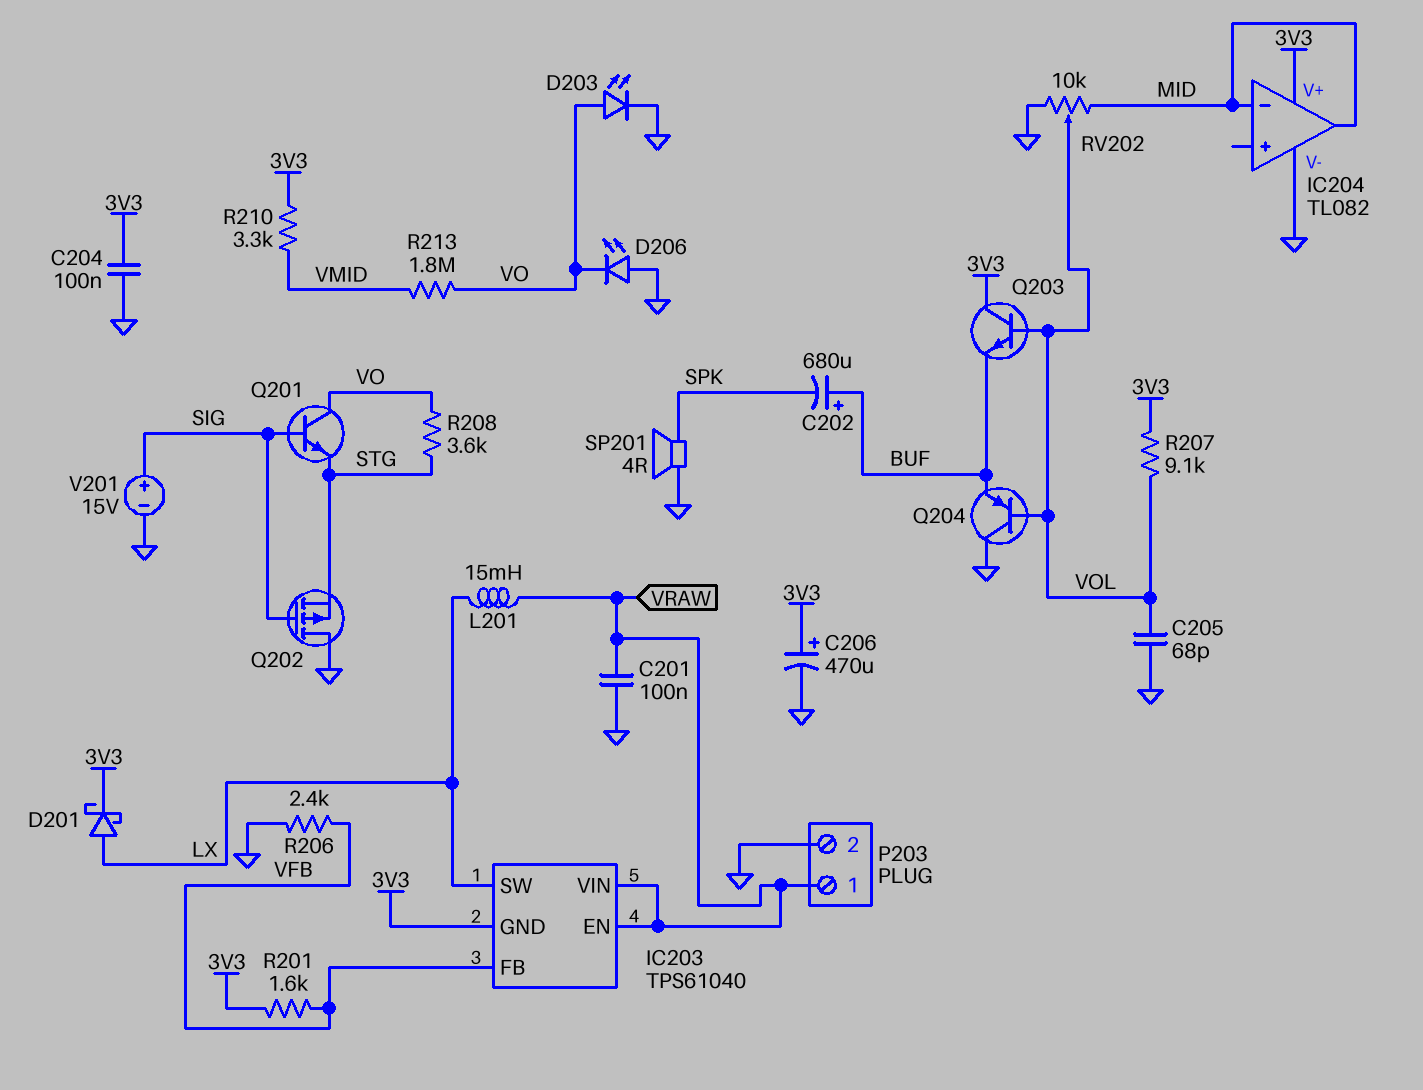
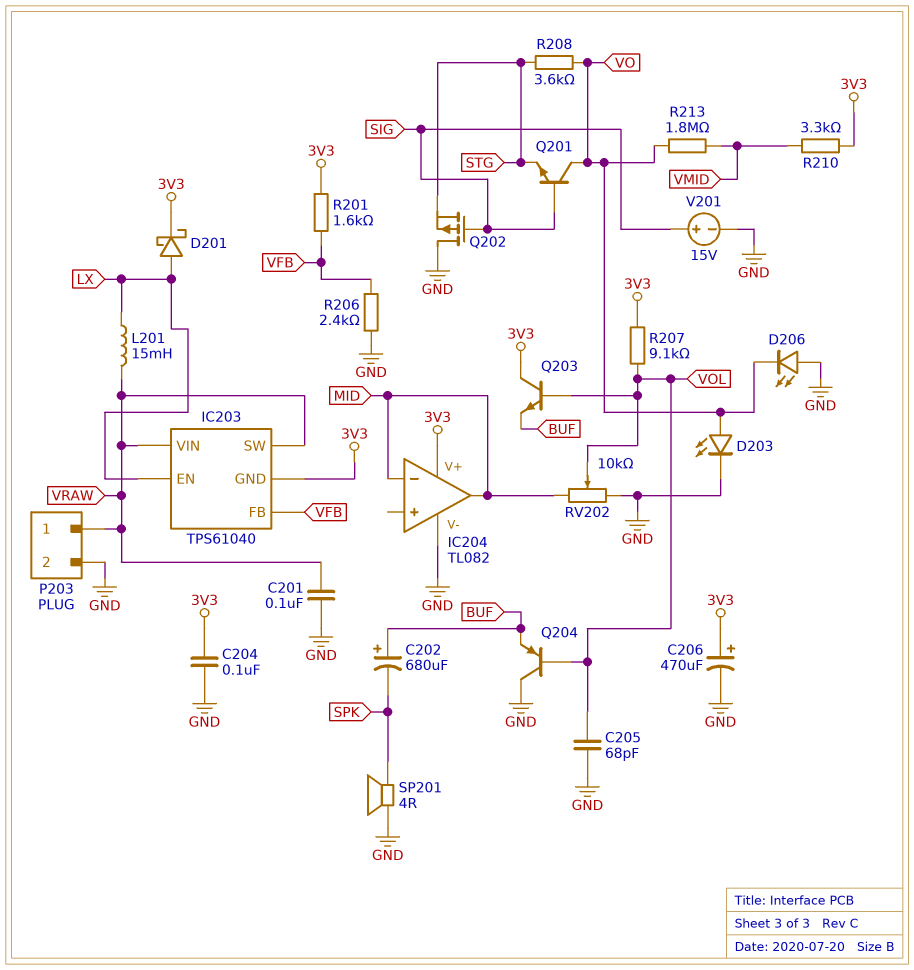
IC203 pin EN: VRAW -> LX
IC203 pin SW: LX -> VRAW

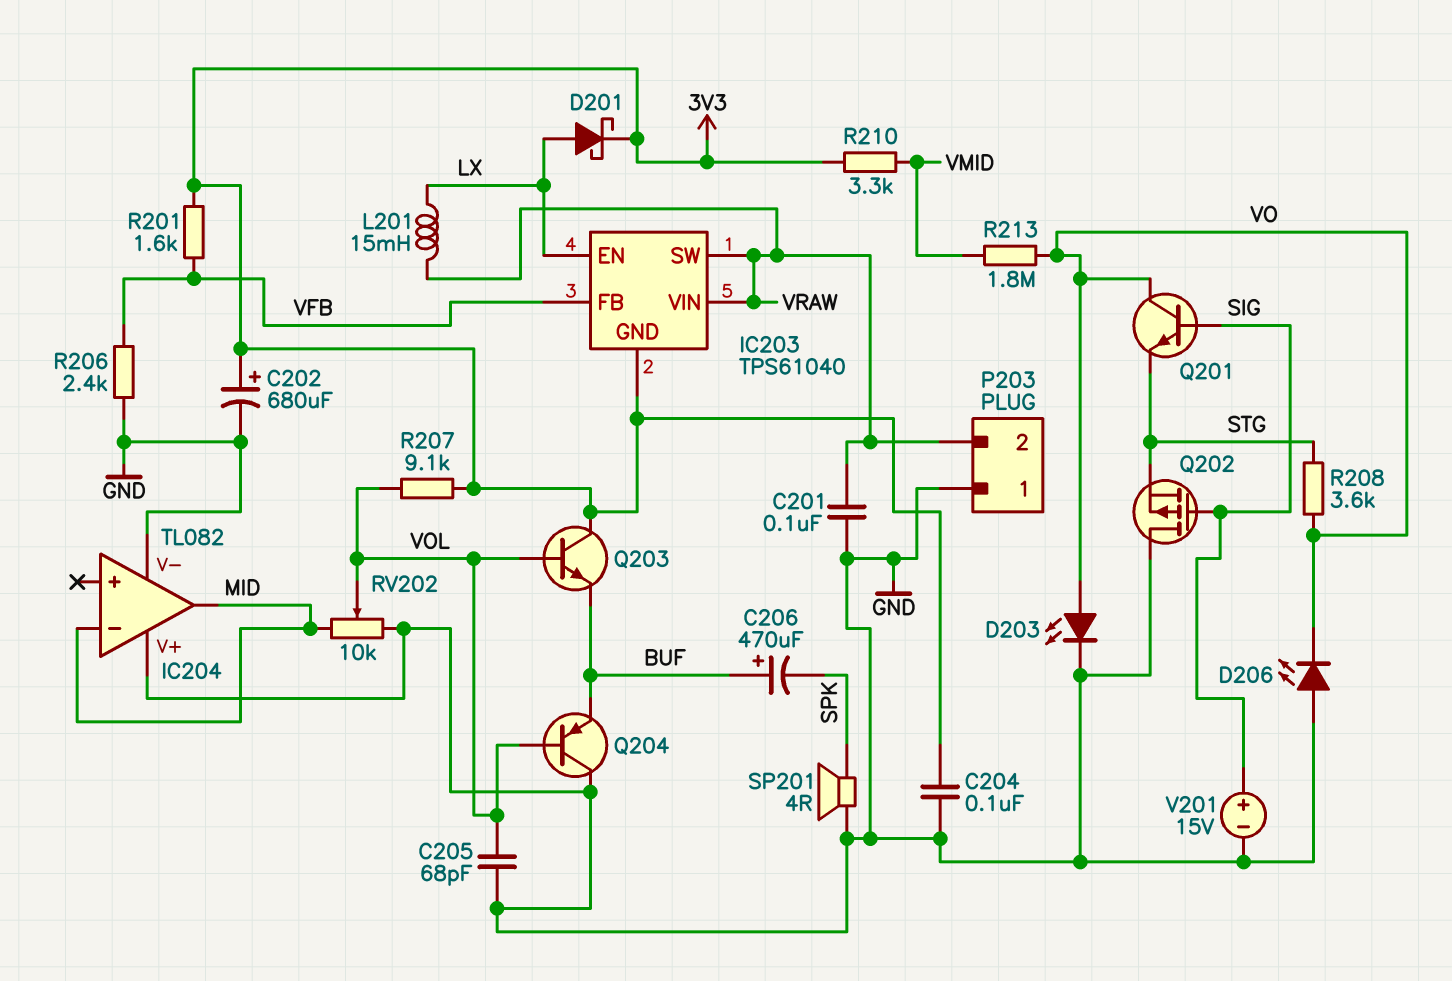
C202: 680uF (plus BUF, minus SPK) -> 680uF (plus 3V3, minus GND)
C206: 470uF (plus 3V3, minus GND) -> 470uF (plus BUF, minus SPK)
IC204 pin V+: 3V3 -> GND
P203 pin 1: VRAW -> GND
P203 pin 2: GND -> VRAW

